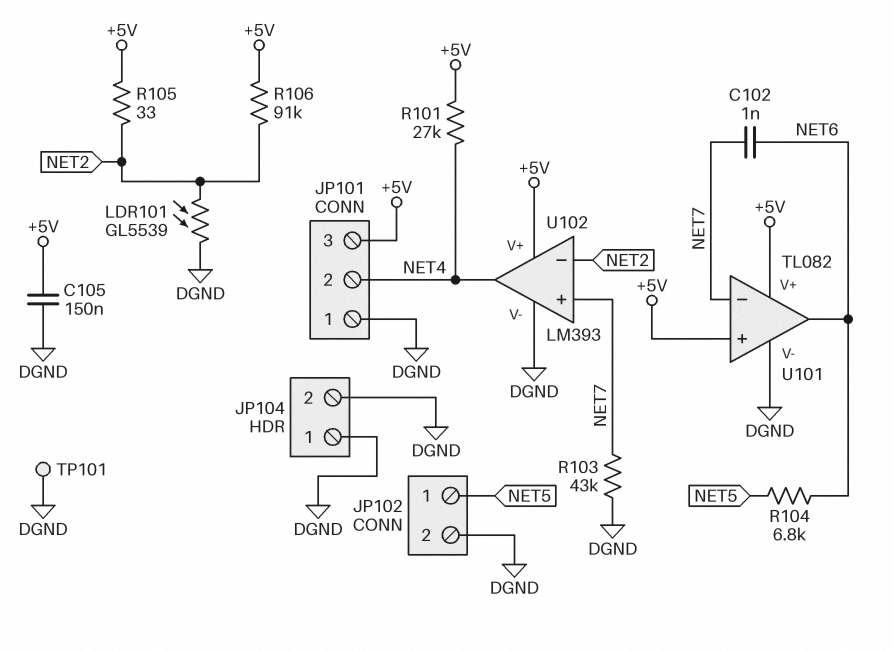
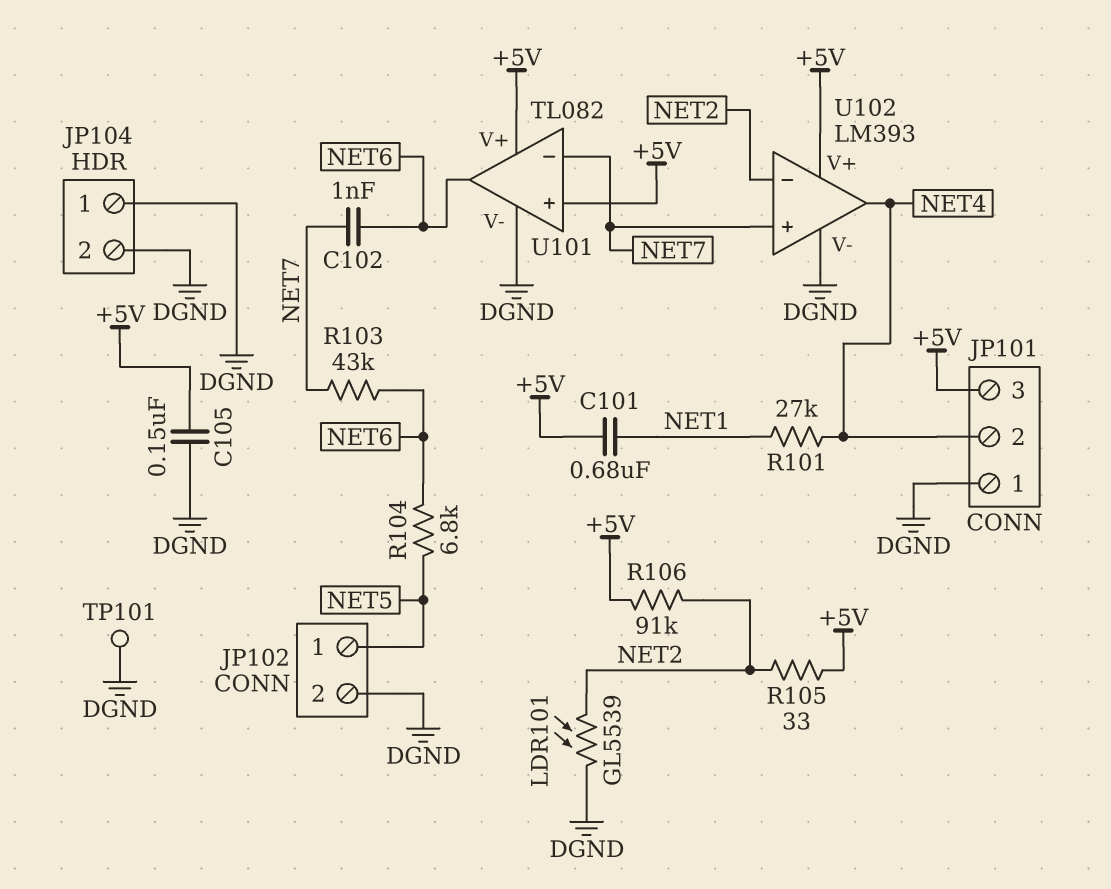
C101: none -> 680nF (+5V, NET1)
R101: 27k (+5V, NET4) -> 27k (NET1, NET4)
R103: 43k (DGND, NET7) -> 43k (NET6, NET7)

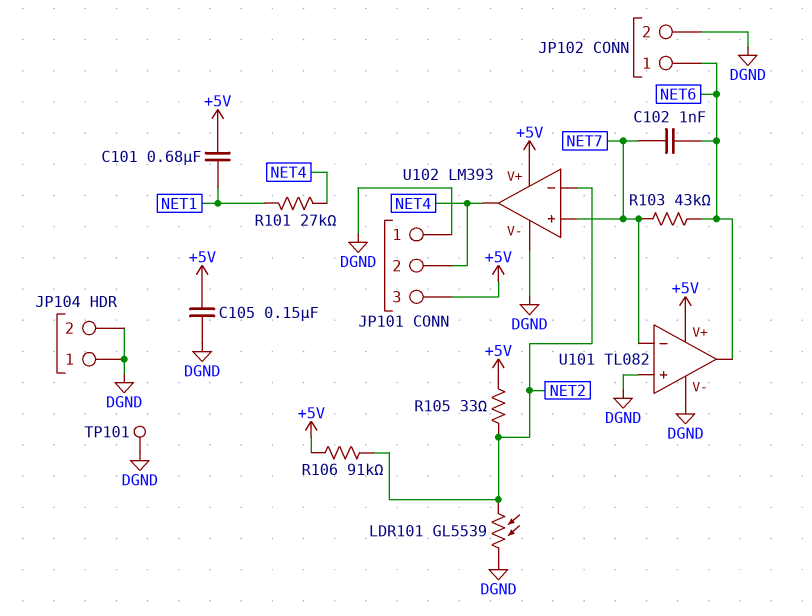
JP102 pin 1: NET5 -> NET6
R104: 6.8k (NET5, NET6) -> none
U101 pin in+: +5V -> DGND

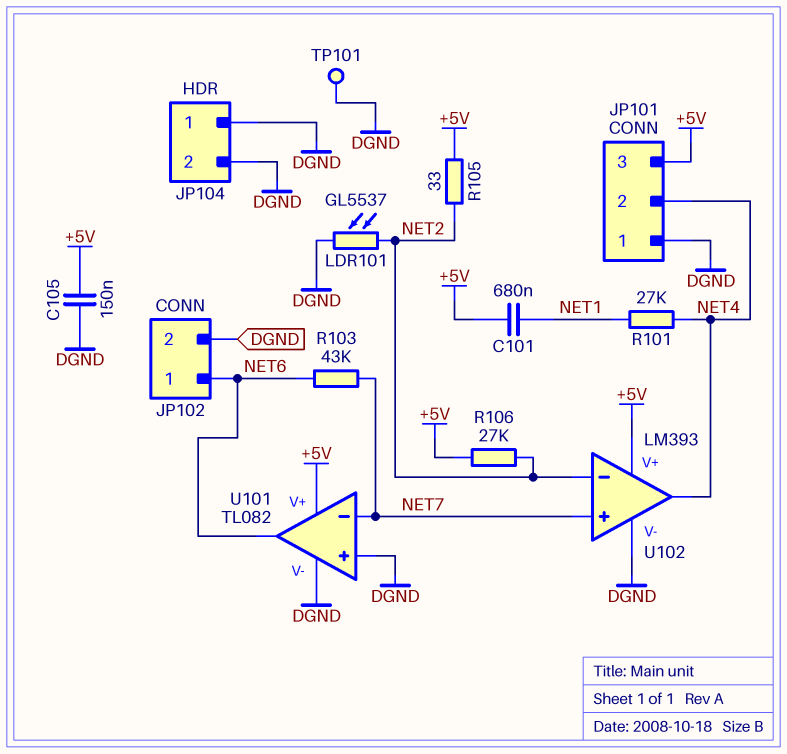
C102: 1nF (NET6, NET7) -> none
LDR101: GL5539 (DGND, NET2) -> GL5537 (DGND, NET2)
R106: 91k (+5V, NET2) -> 27k (+5V, NET2)

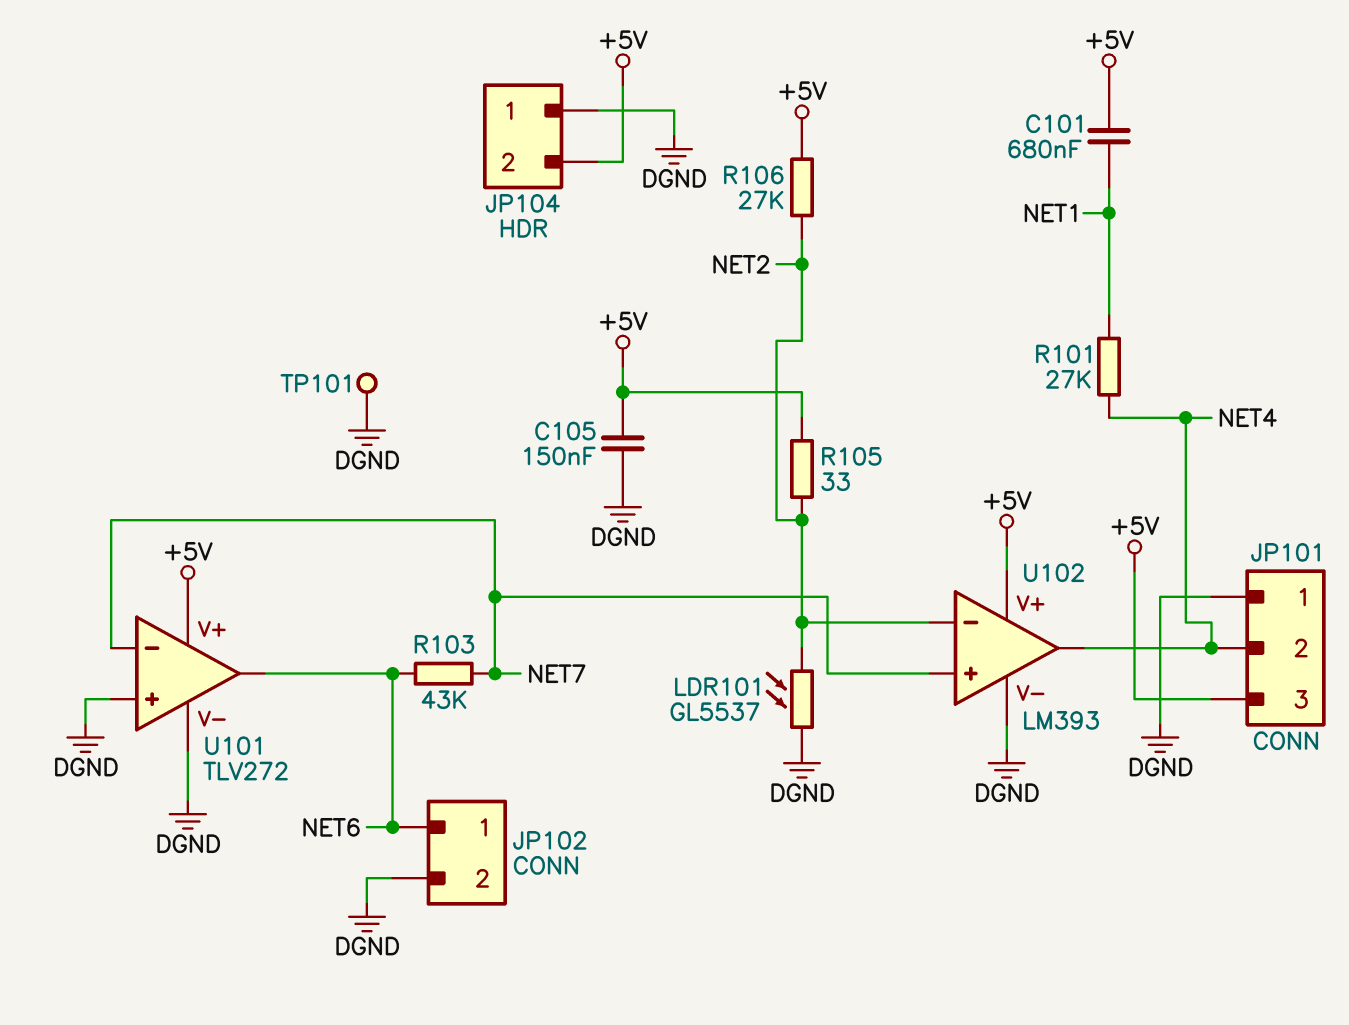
JP104 pin 2: DGND -> +5V
U101: TL082 -> TLV272

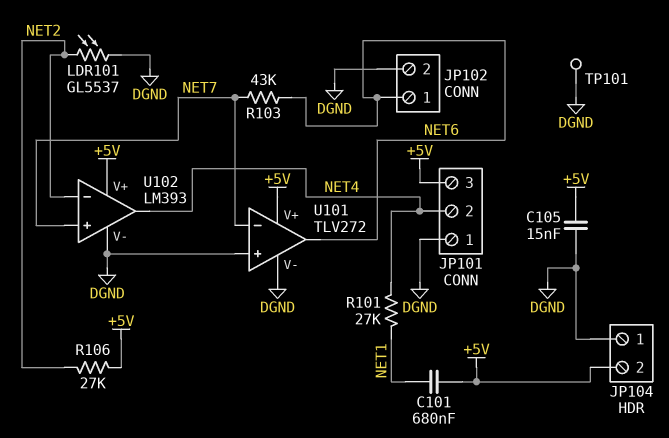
C105: 150nF (+5V, DGND) -> 15nF (+5V, DGND)
R105: 33 (+5V, NET2) -> none

